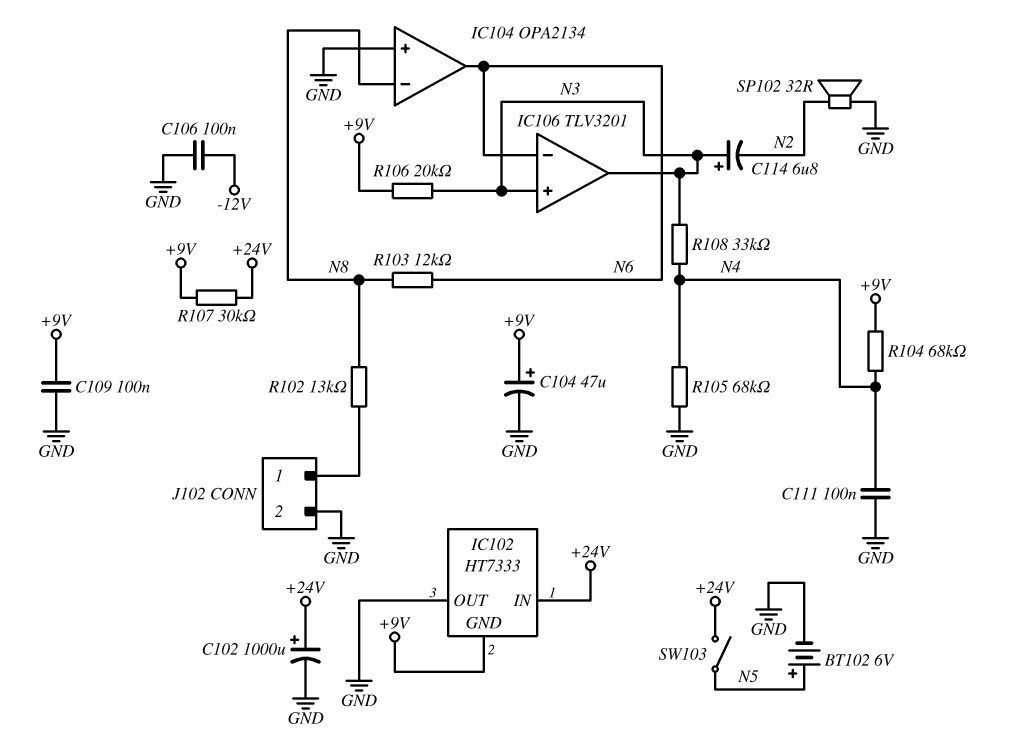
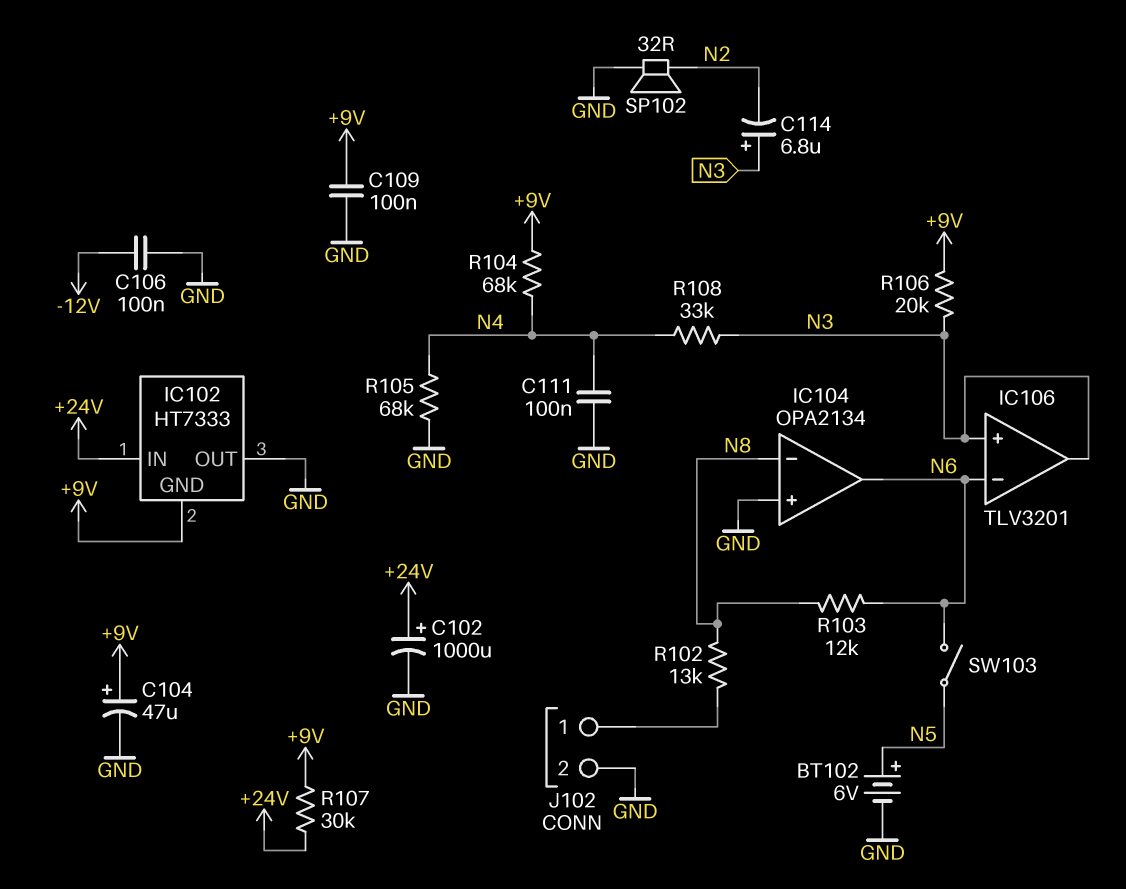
SW103: switch (+24V, N5) -> switch (N5, N6)

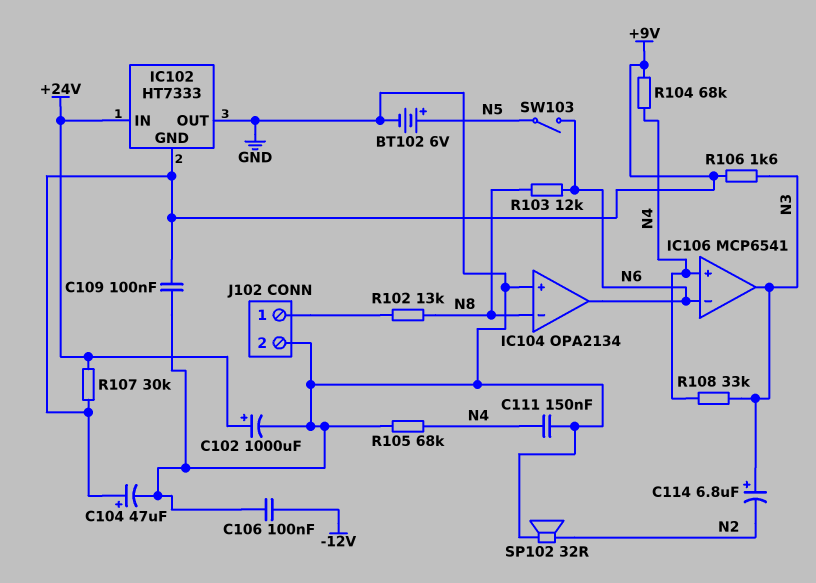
C111: 100nF (GND, N4) -> 150nF (GND, N4)
IC106: TLV3201 -> MCP6541
IC106 pin in+: N3 -> N4
R106: 20k (+9V, N3) -> 1.6k (+9V, N3)

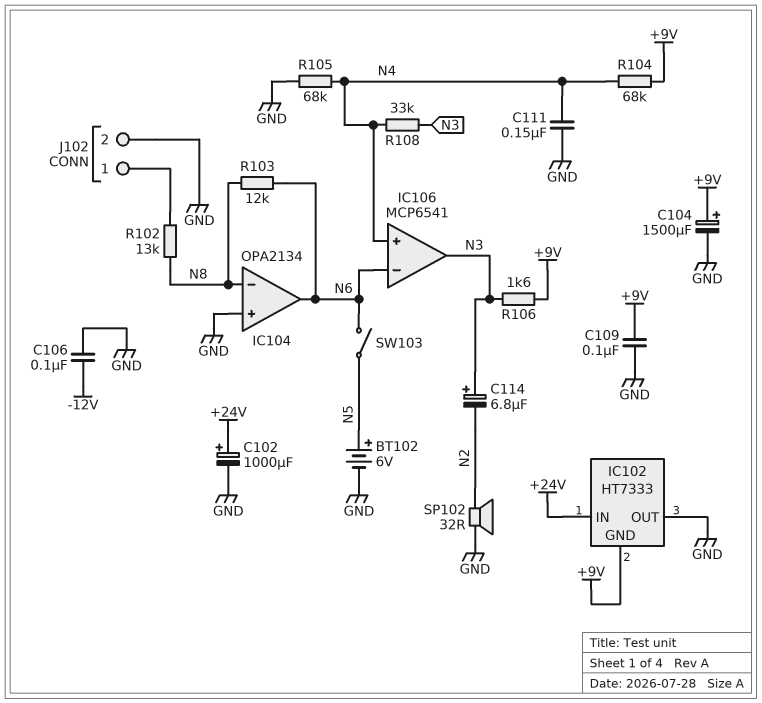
C104: 47uF (plus +9V, minus GND) -> 1500uF (plus +9V, minus GND)
R107: 30k (+9V, +24V) -> none

